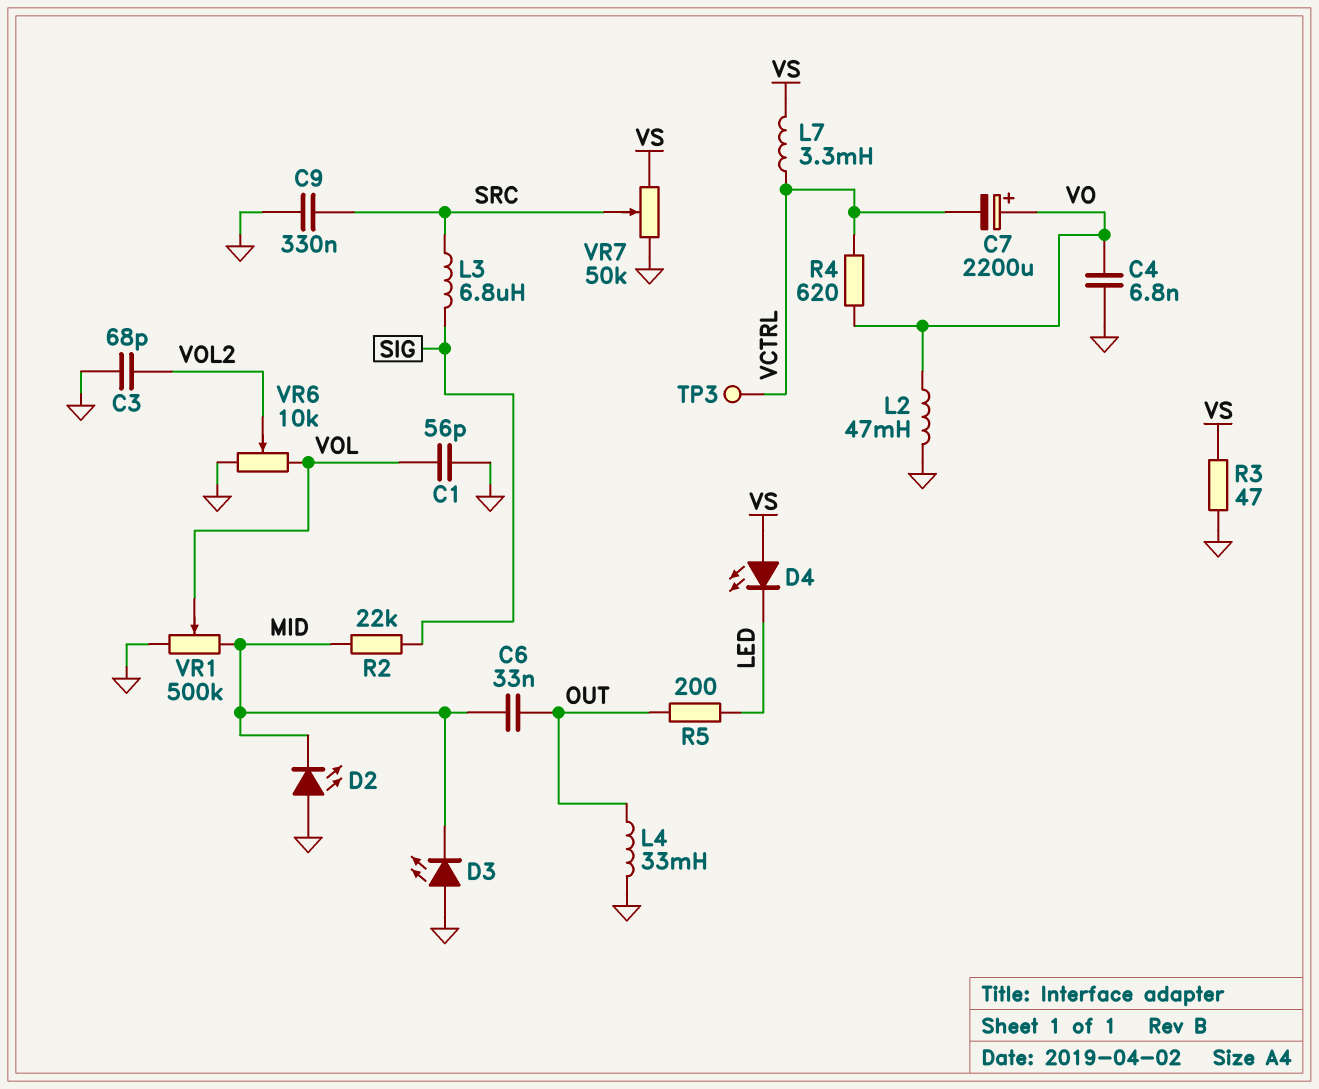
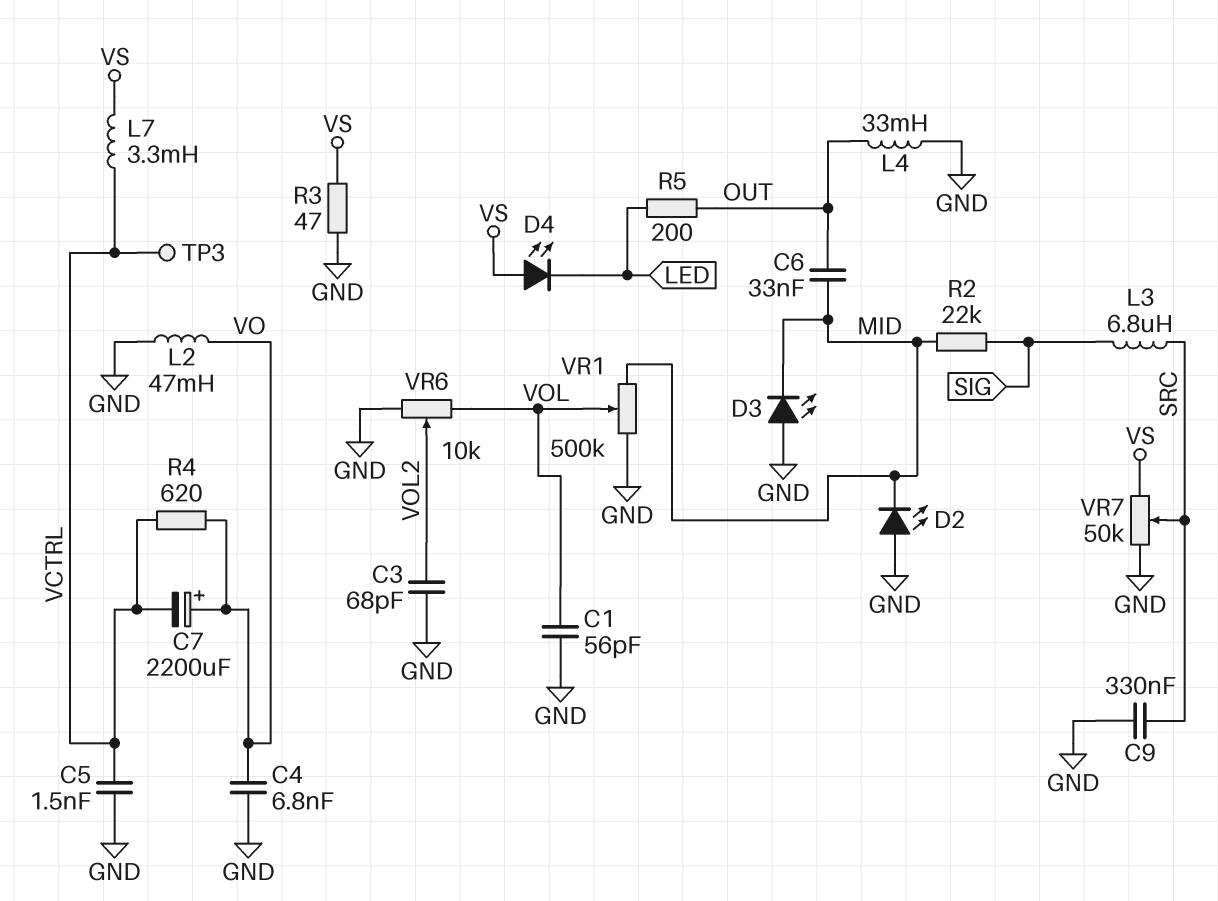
C5: none -> 1.5nF (GND, VCTRL)

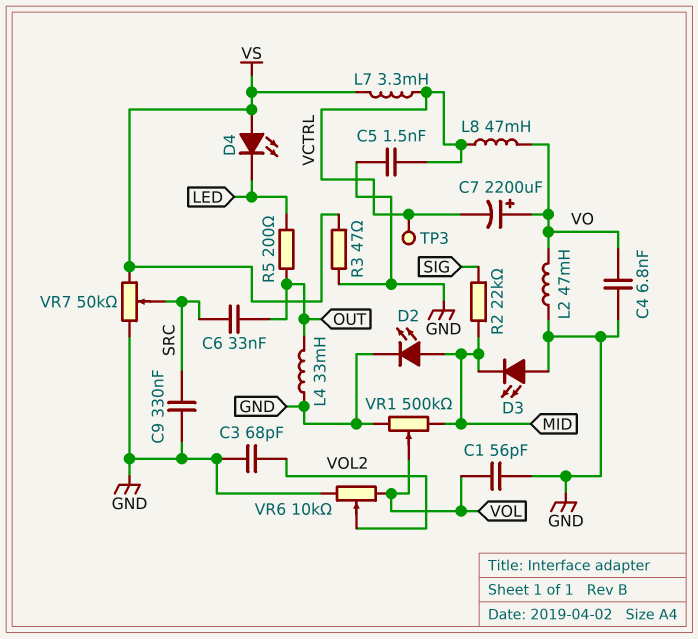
C6: 33nF (MID, OUT) -> 33nF (OUT, SRC)
D2: LED (A GND, K MID) -> LED (A MID, K GND)
L3: 6.8uH (SIG, SRC) -> none
L8: none -> 47mH (VCTRL, VO)
R4: 620 (VCTRL, VO) -> none

